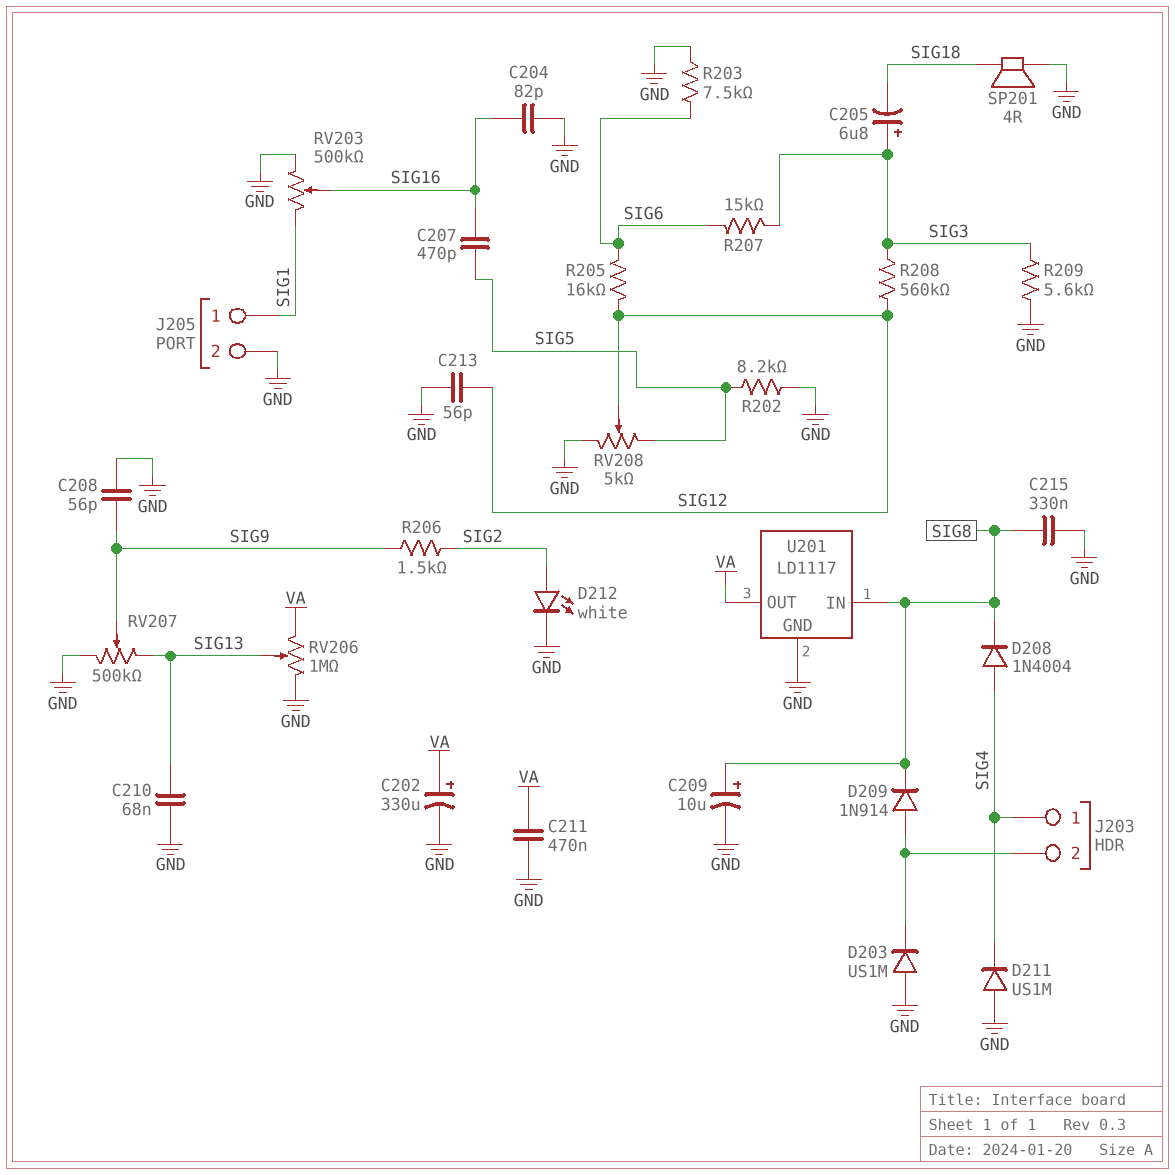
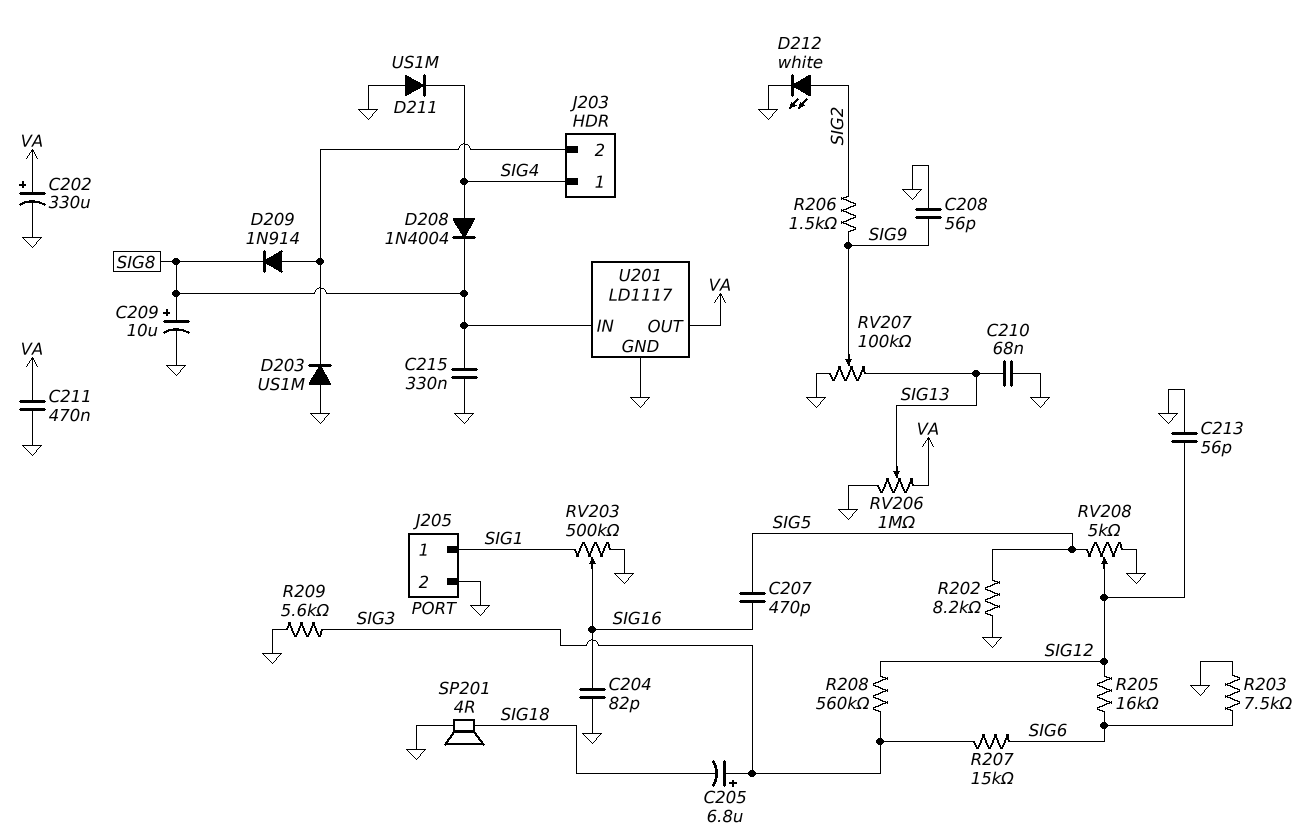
RV207: 500k (GND, SIG13, wiper SIG9) -> 100k (GND, SIG13, wiper SIG9)

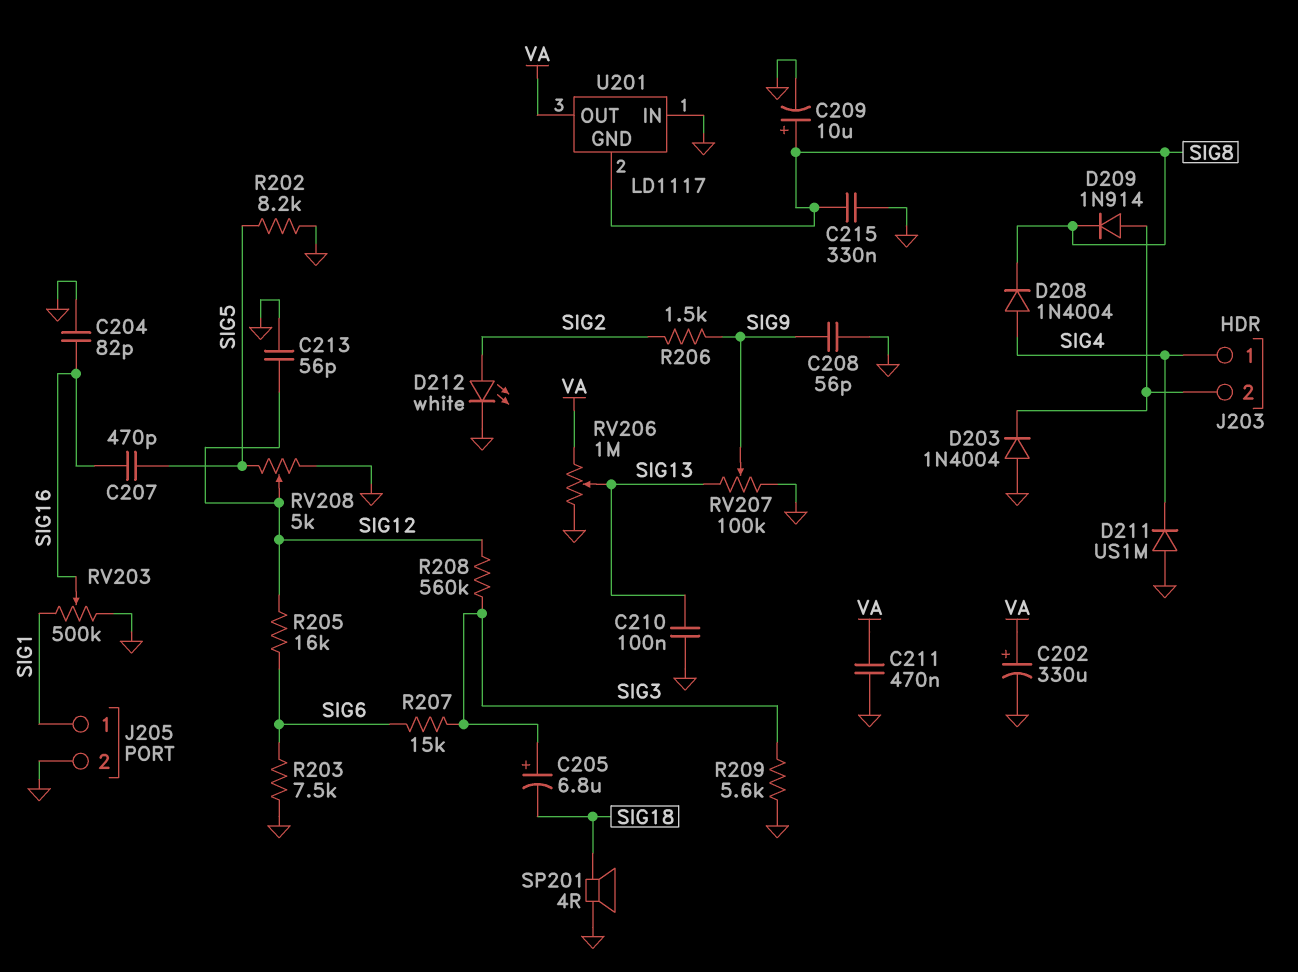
C210: 68nF (GND, SIG13) -> 100nF (GND, SIG13)
D203: diode US1M (A GND, K J203/2) -> diode 1N4004 (A GND, K J203/2)
U201 pin GND: GND -> SIG8
U201 pin IN: SIG8 -> GND

